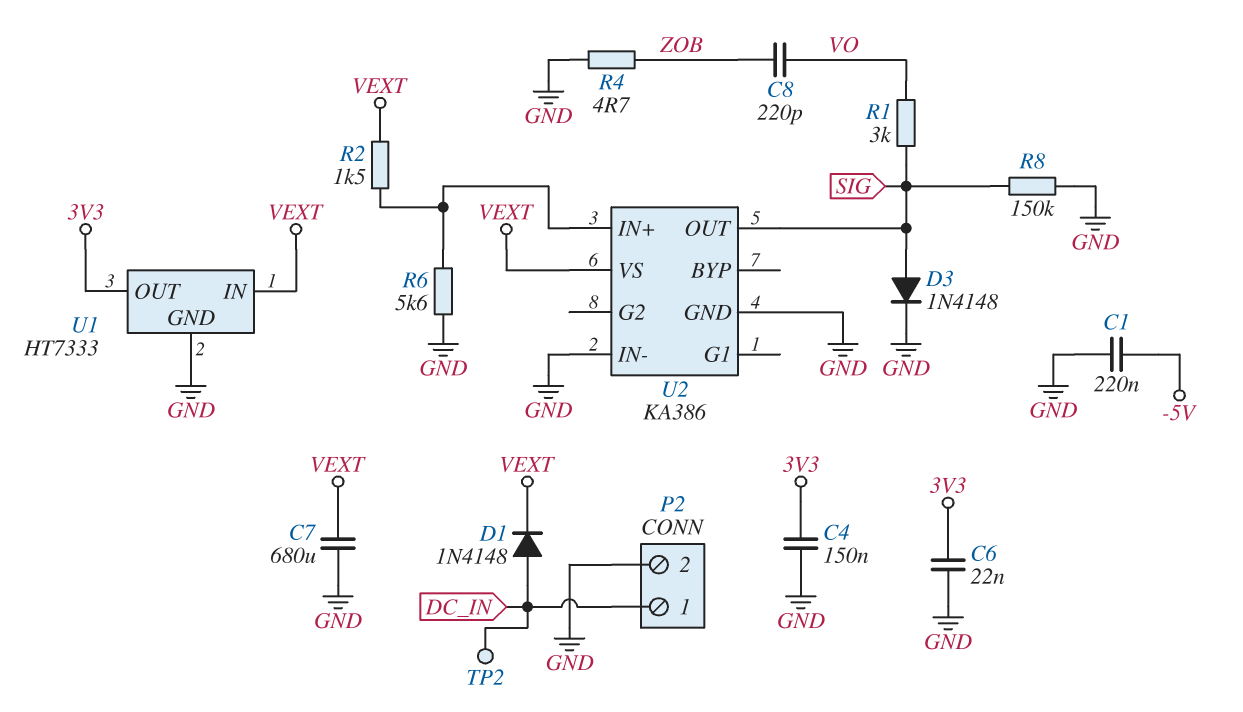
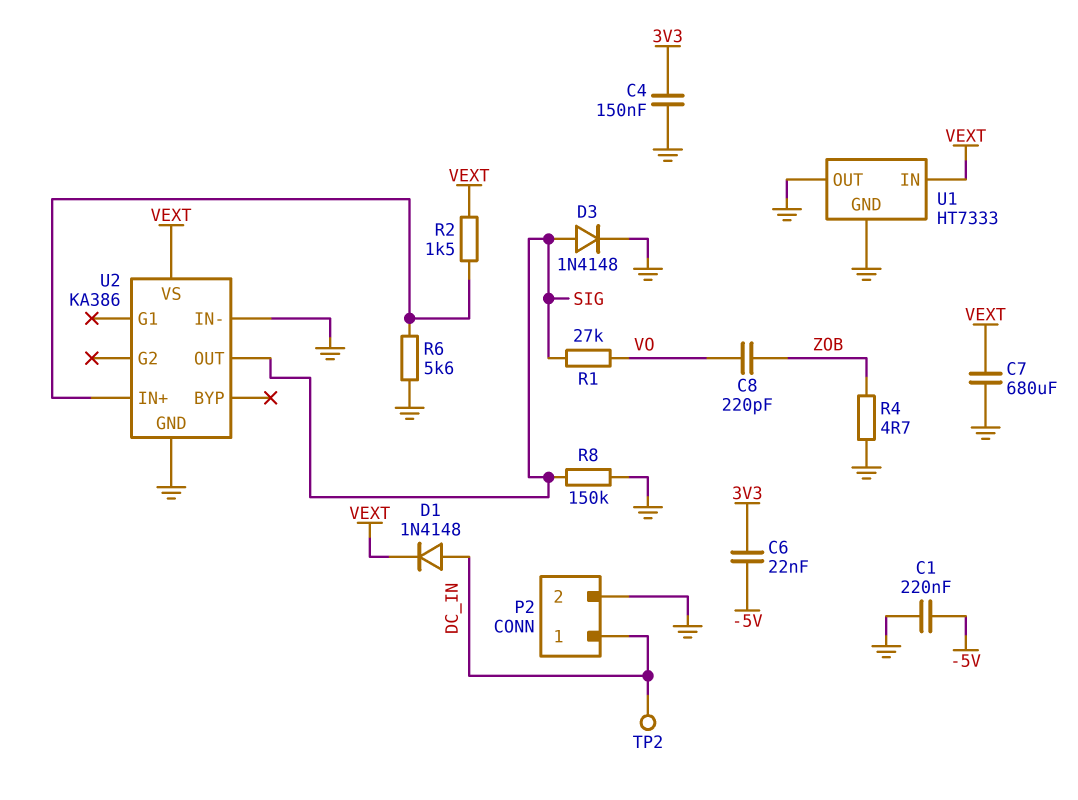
C6: 22nF (3V3, GND) -> 22nF (-5V, 3V3)
R1: 3k (SIG, VO) -> 27k (SIG, VO)
U1 pin OUT: 3V3 -> GND

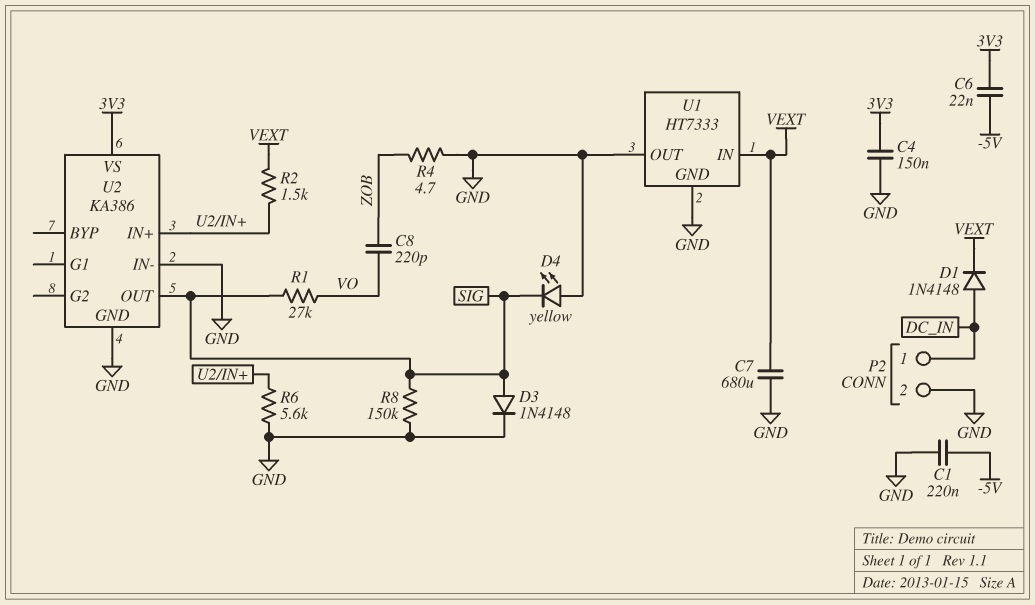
D4: none -> LED yellow (A GND, K SIG)
TP2: test point (DC_IN) -> none
U2 pin VS: VEXT -> 3V3

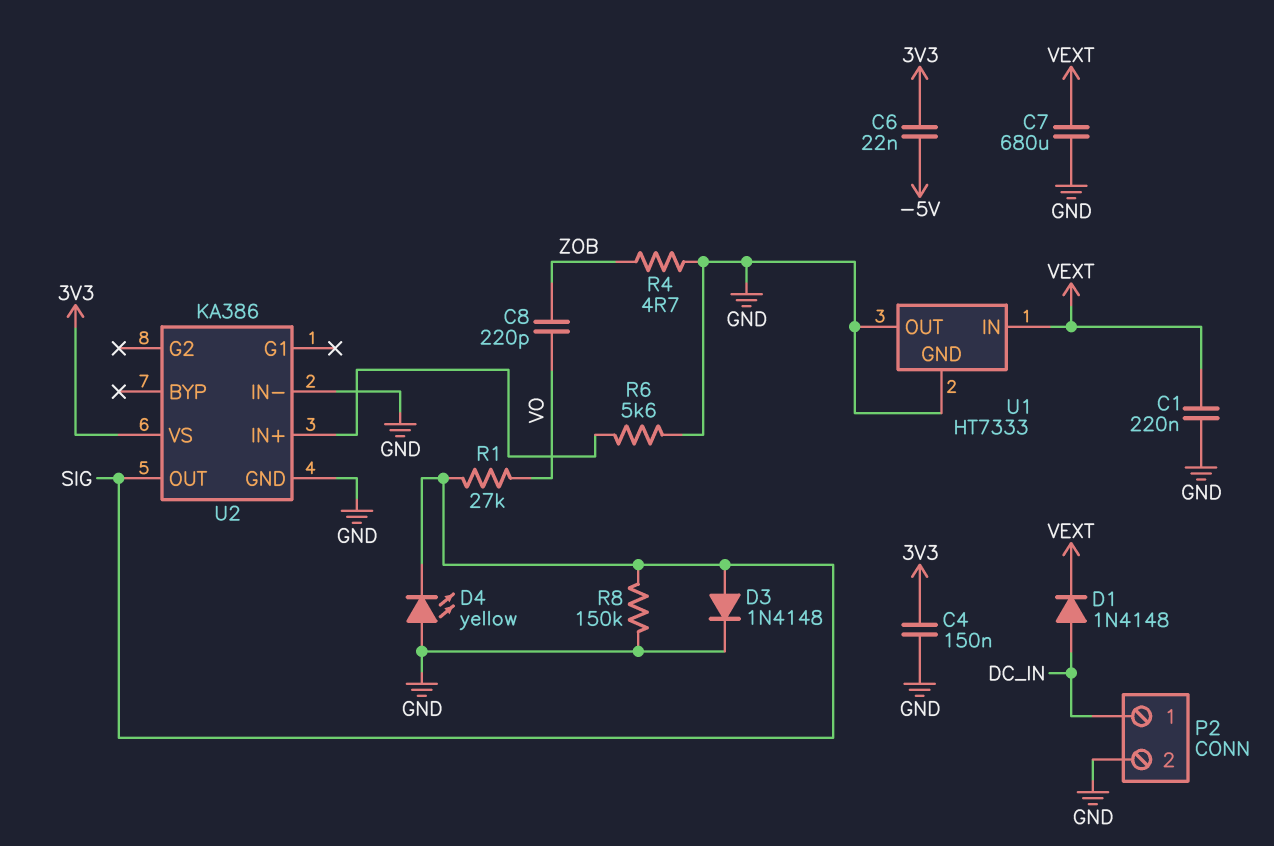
C1: 220nF (-5V, GND) -> 220nF (GND, VEXT)
R2: 1.5k (U2/IN+, VEXT) -> none

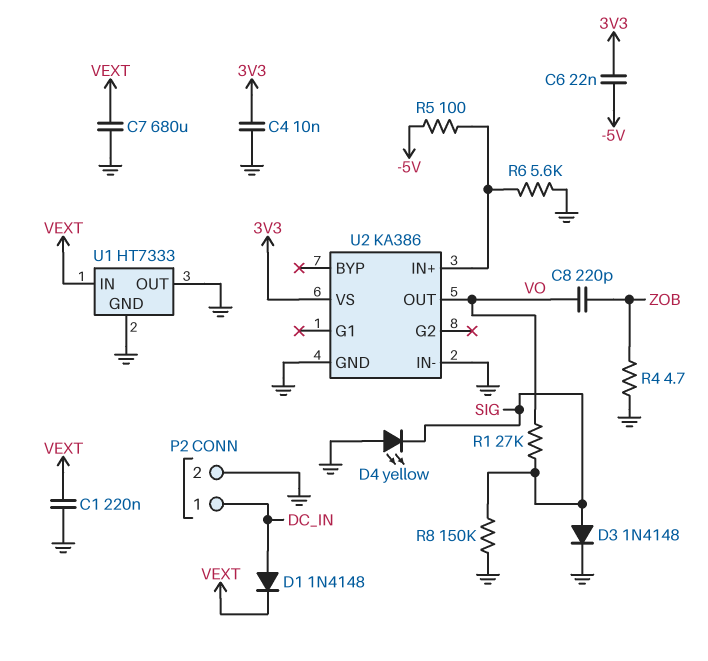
C4: 150nF (3V3, GND) -> 10nF (3V3, GND)
R5: none -> 100 (-5V, U2/IN+)
U2 pin OUT: SIG -> VO

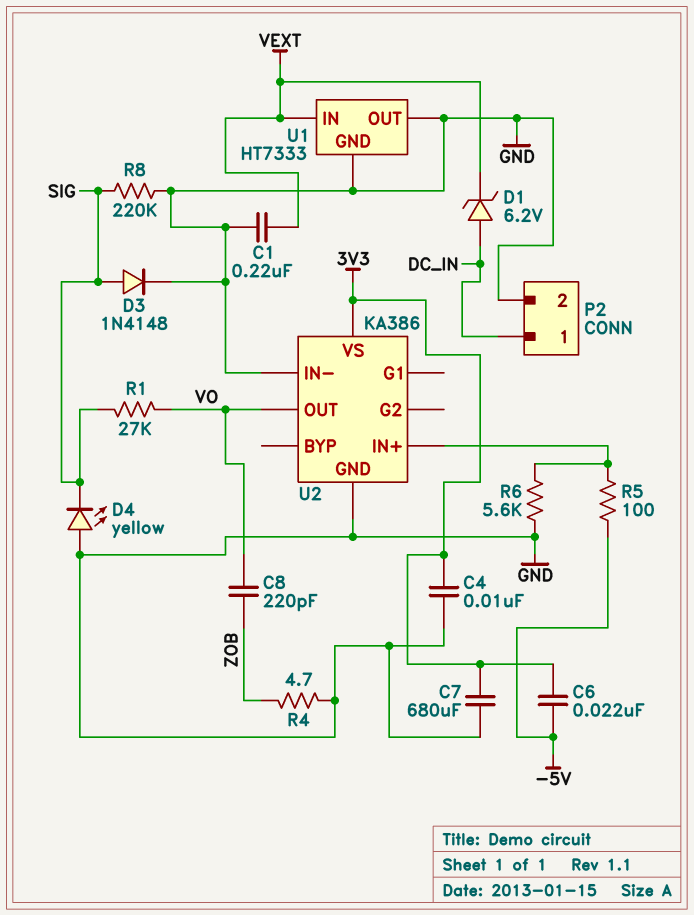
C7: 680uF (GND, VEXT) -> 680uF (3V3, GND)
D1: diode 1N4148 (A DC_IN, K VEXT) -> zener 6.2V (A DC_IN, K VEXT)
R8: 150k (GND, SIG) -> 220k (GND, SIG)

